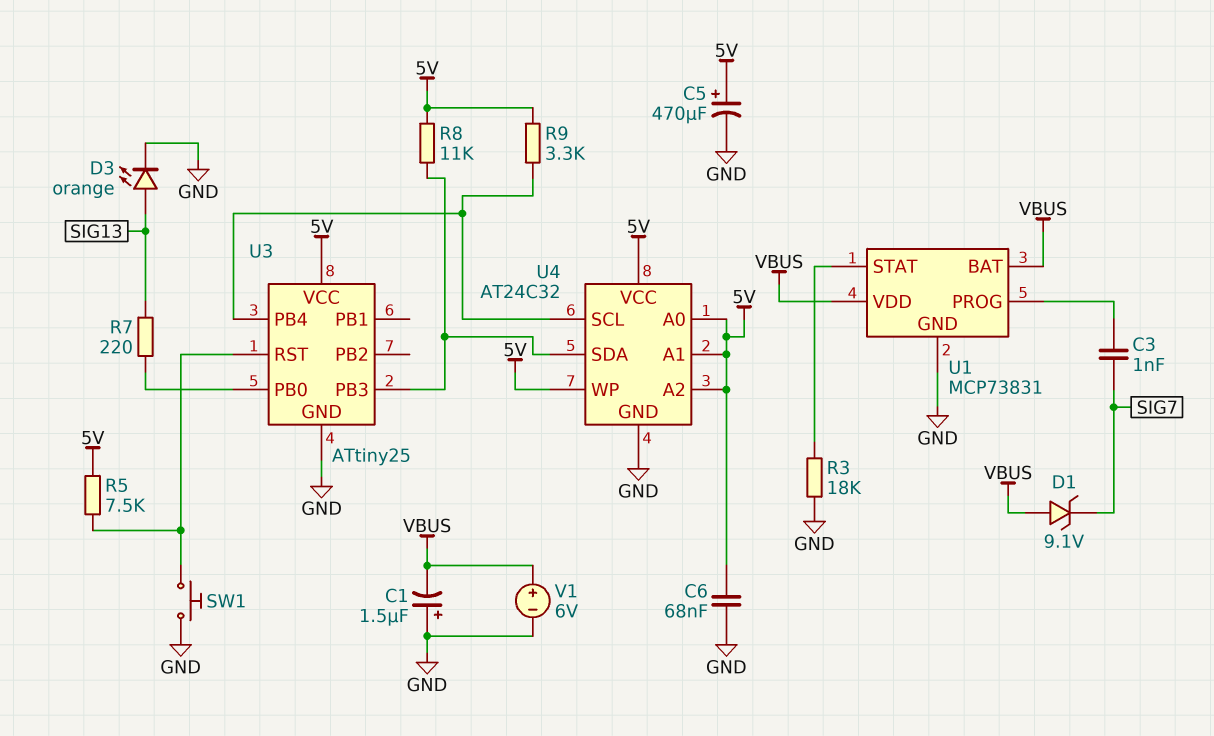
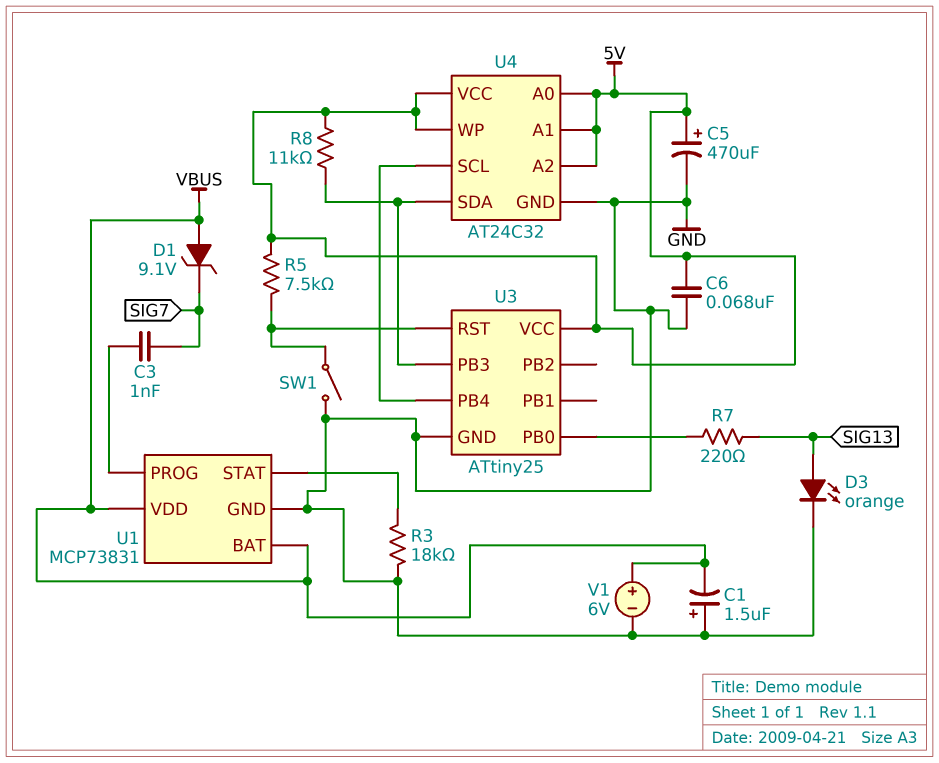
R9: 3.3k (5V, U3/PB4) -> none
SW1: button (GND, U3/RST) -> switch (GND, U3/RST)

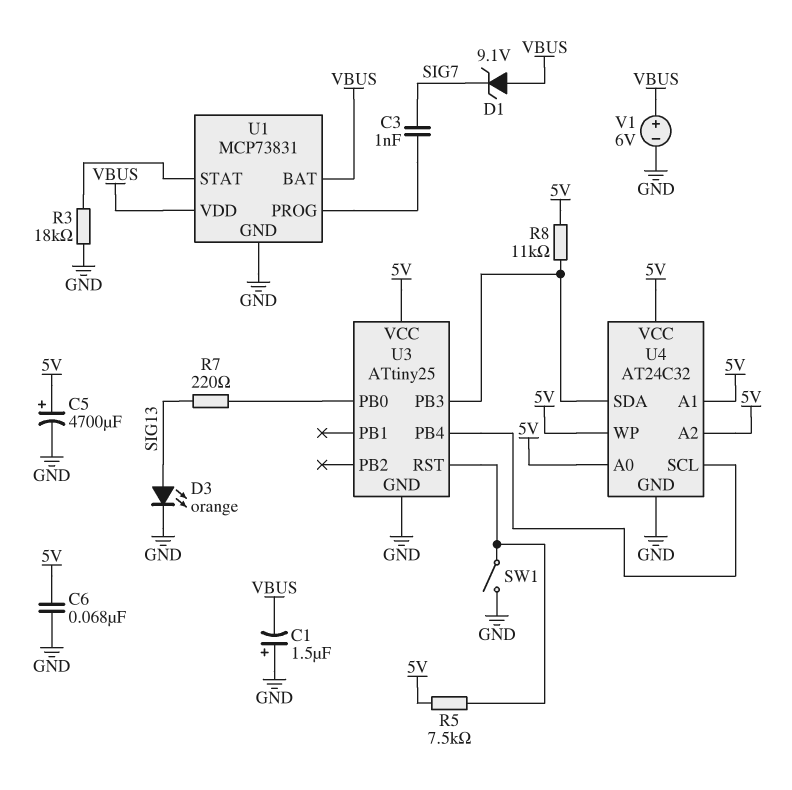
C5: 470uF (plus 5V, minus GND) -> 4700uF (plus 5V, minus GND)

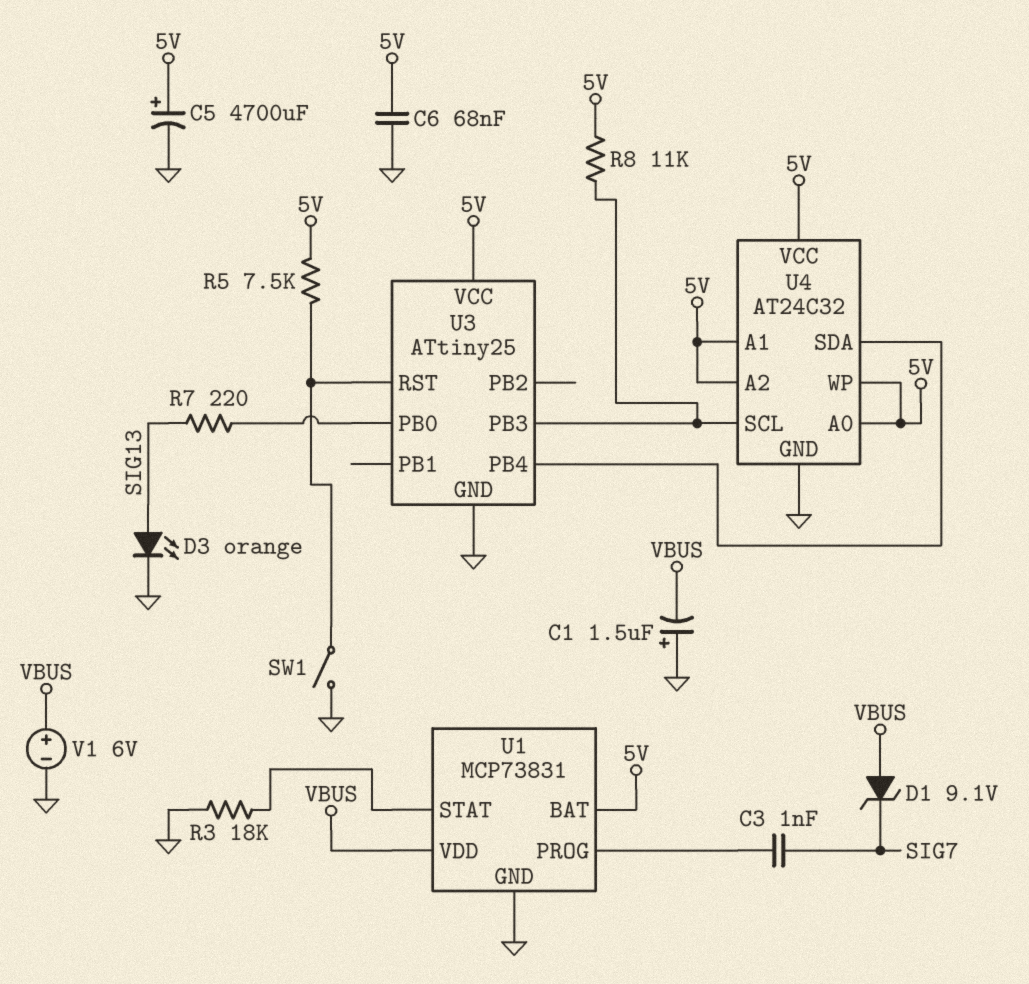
U1 pin BAT: VBUS -> 5V
U4 pin SCL: U3/PB4 -> U3/PB3
U4 pin SDA: U3/PB3 -> U3/PB4

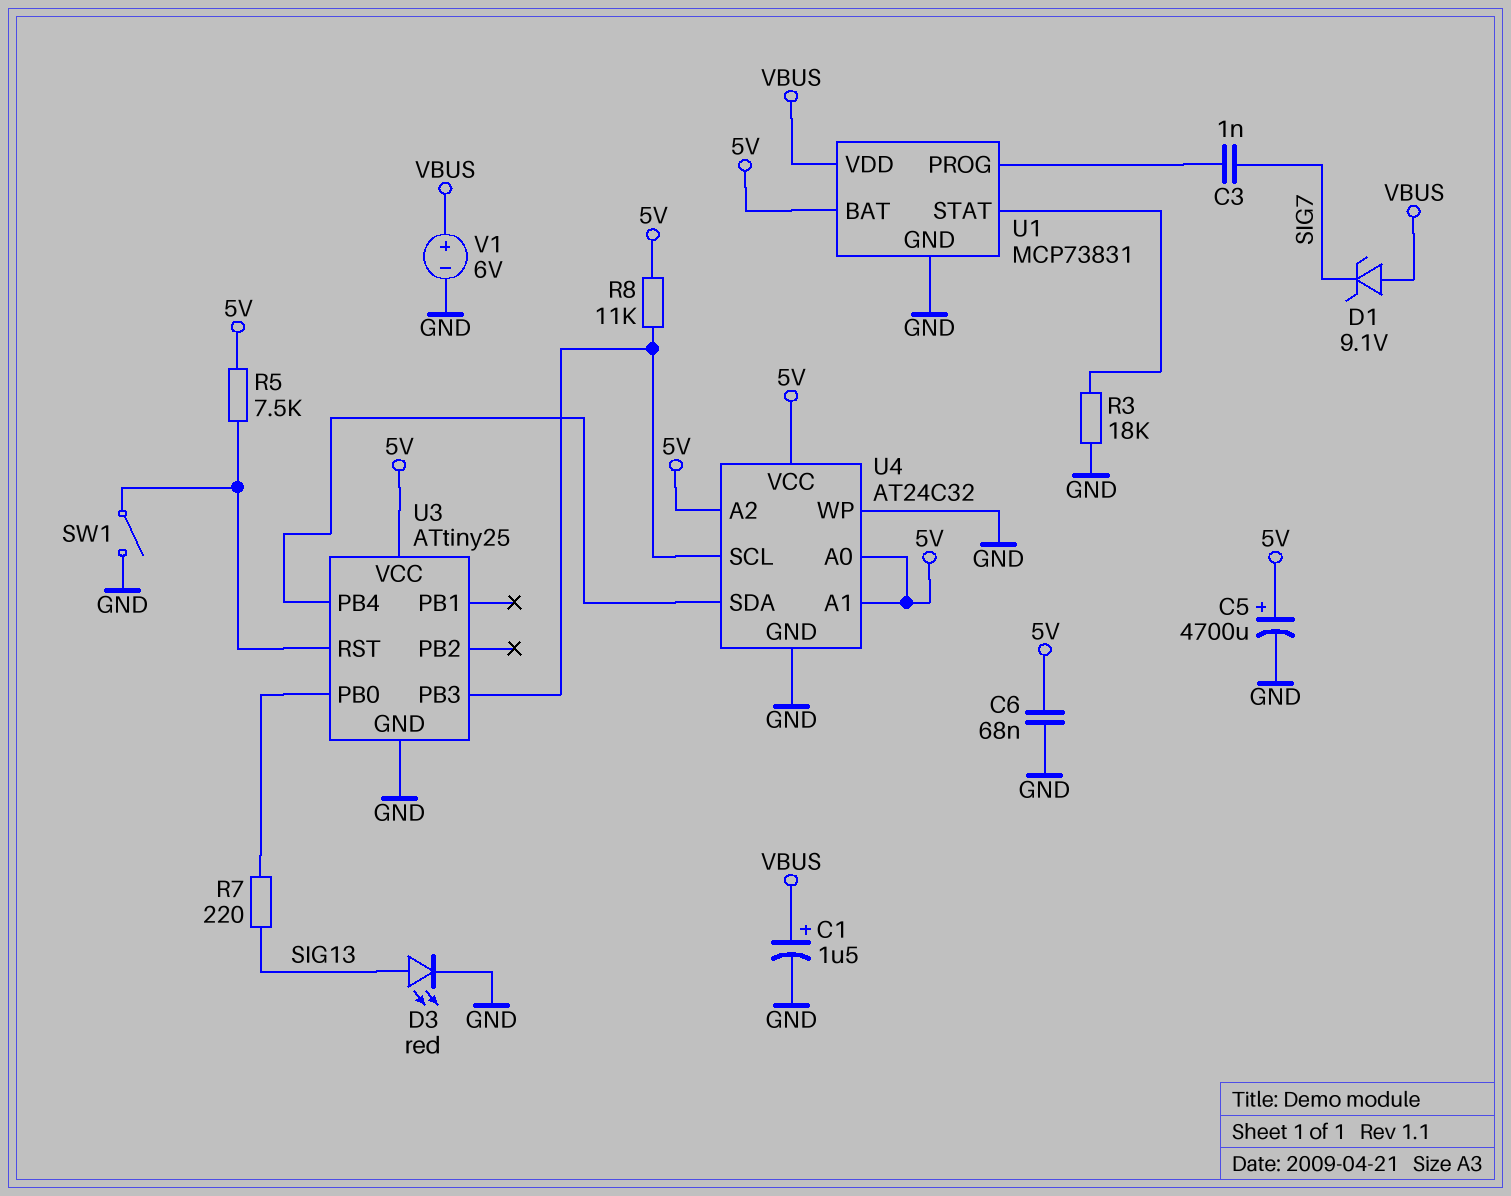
C1: 1.5uF (plus GND, minus VBUS) -> 1.5uF (plus VBUS, minus GND)
D3: LED orange (A SIG13, K GND) -> LED red (A SIG13, K GND)
U4 pin WP: 5V -> GND

